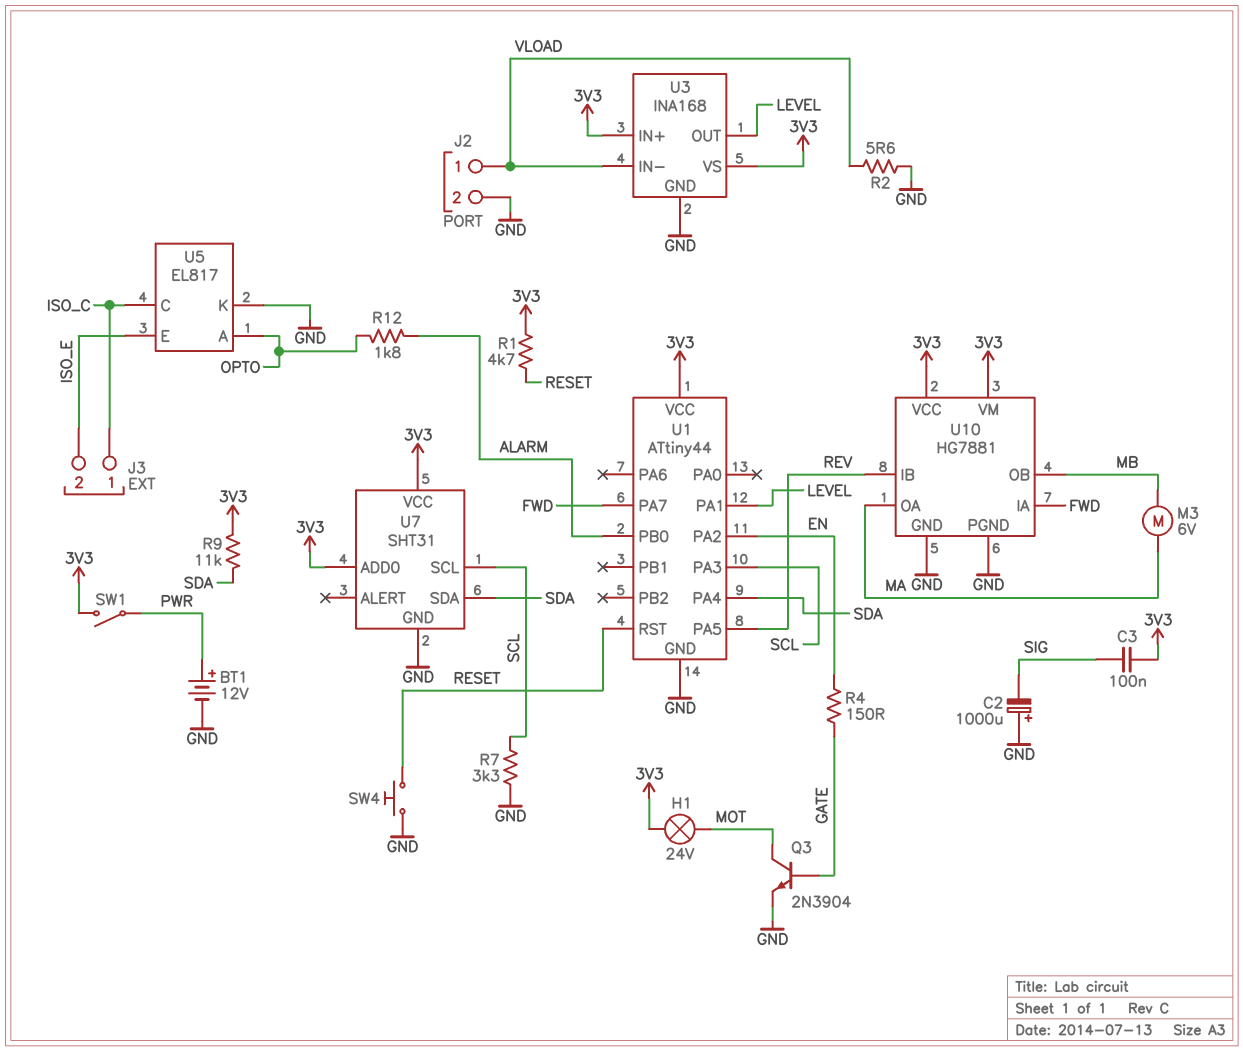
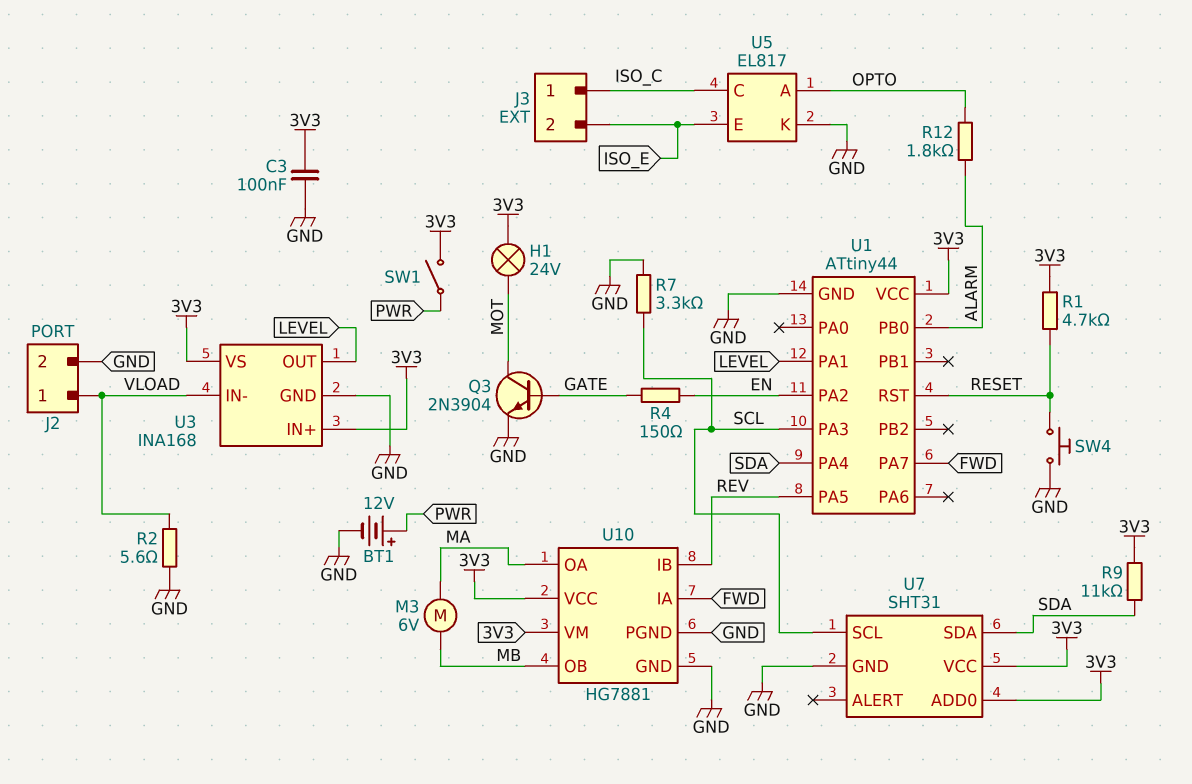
C2: 1000uF (plus GND, minus SIG) -> none
C3: 100nF (3V3, SIG) -> 100nF (3V3, GND)

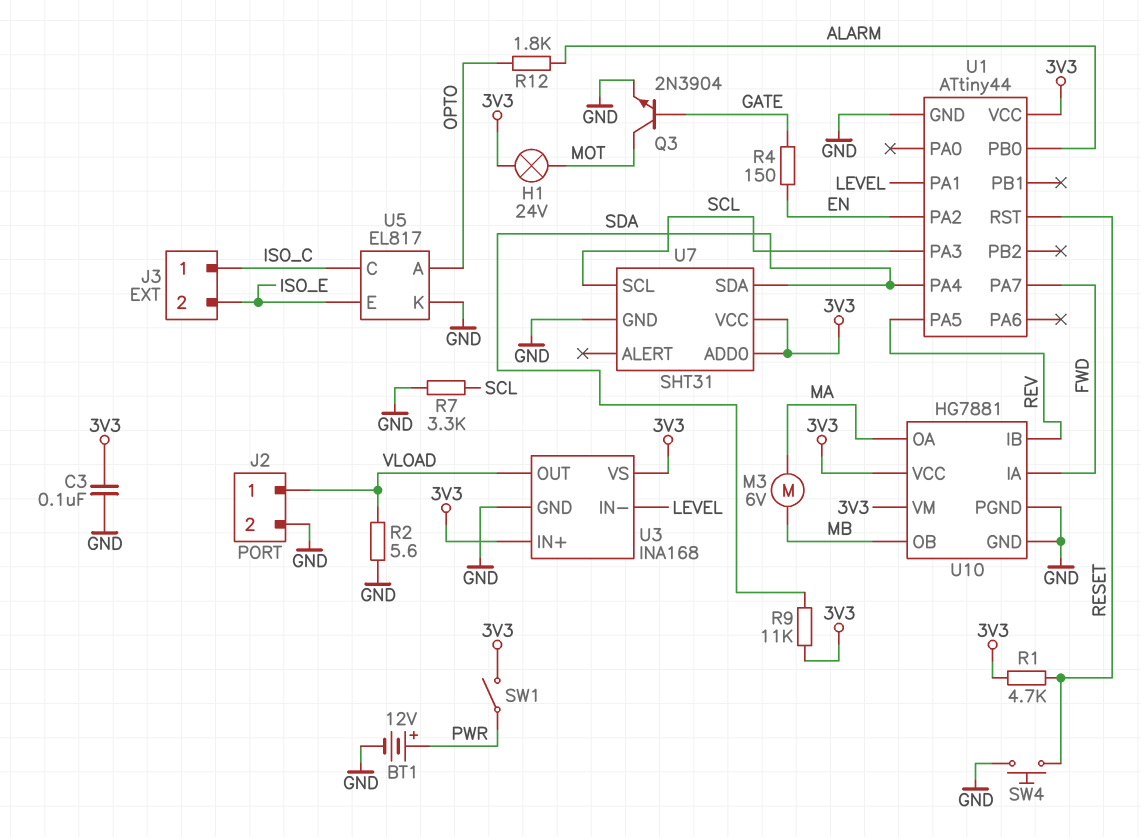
U3 pin IN-: VLOAD -> LEVEL
U3 pin OUT: LEVEL -> VLOAD

